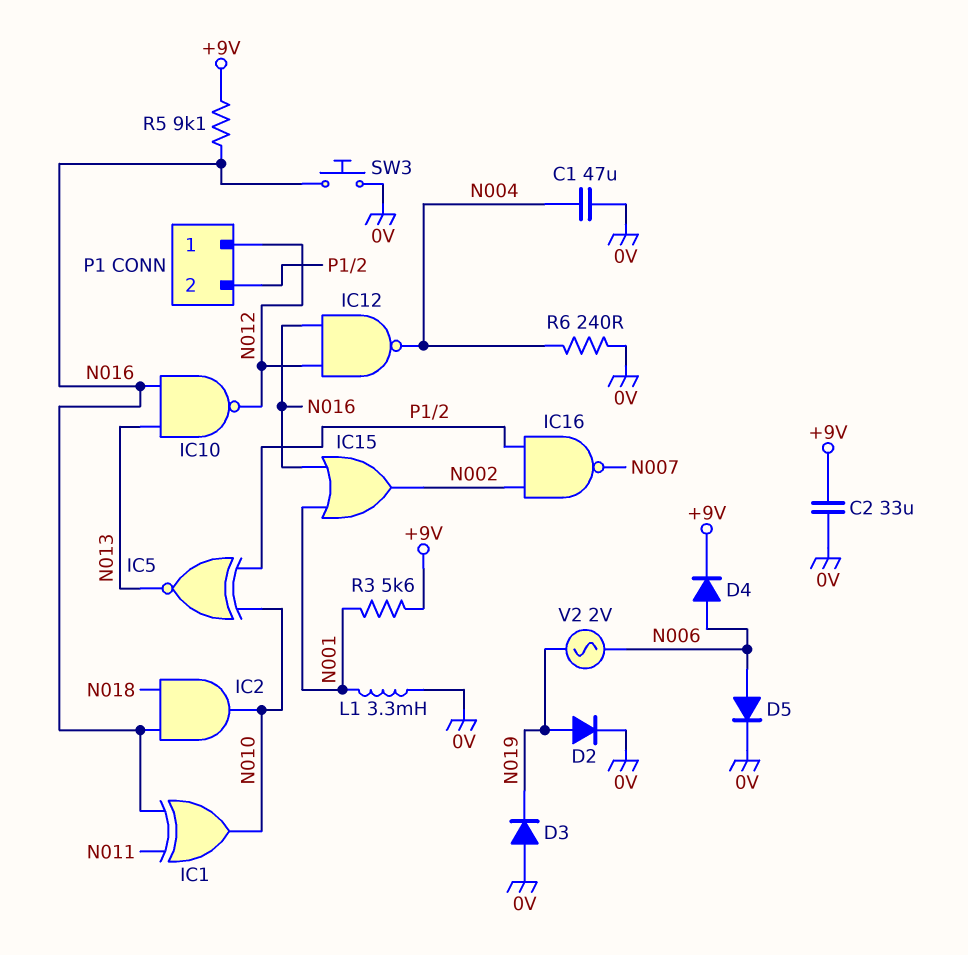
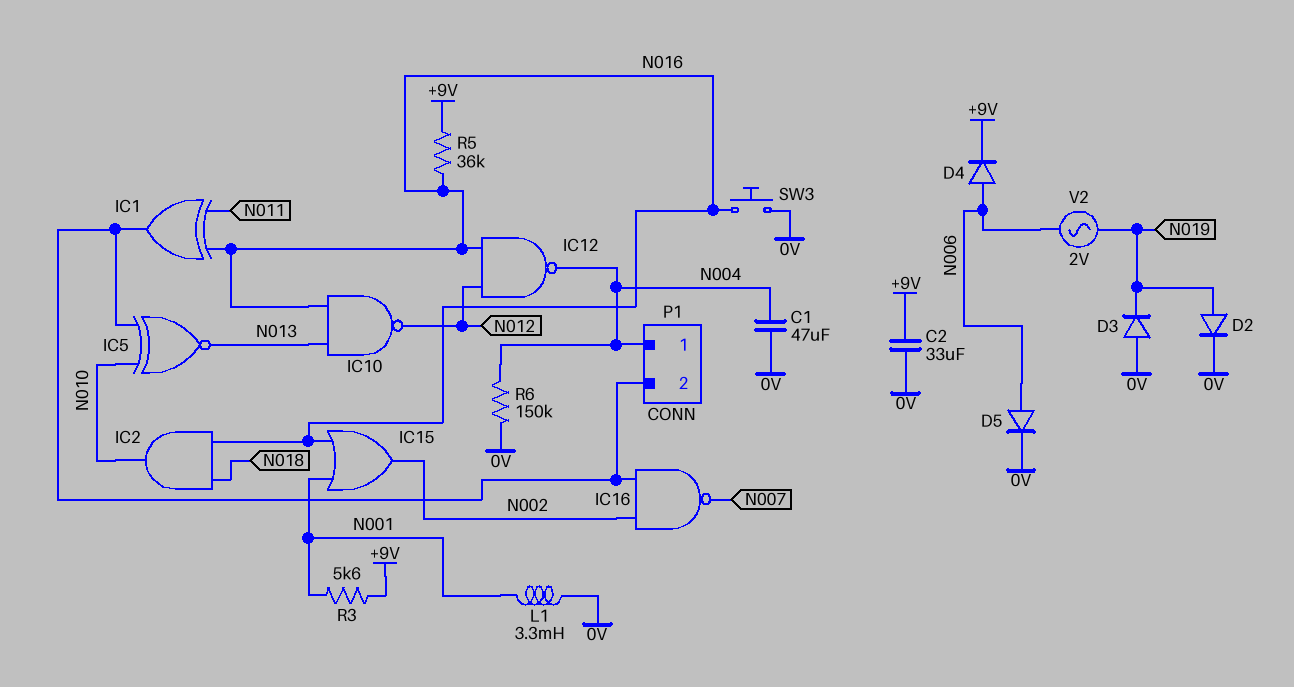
IC1: XOR (in N011, in N016, out N010) -> XOR (in N011, in N016, out P1/2)
P1 pin 1: N012 -> N004
R5: 9.1k (+9V, N016) -> 36k (+9V, N016)
R6: 240 (0V, N004) -> 150k (0V, N004)

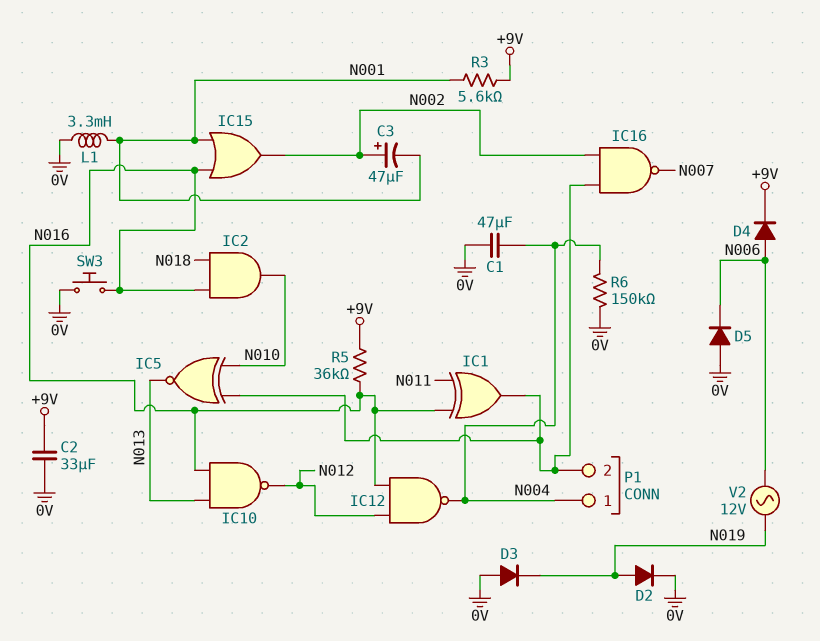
C3: none -> 47uF (plus N002, minus N001)
D5: diode (A N006, K 0V) -> diode (A 0V, K N006)
V2: AC 2V (N006, N019) -> AC 12V (N006, N019)

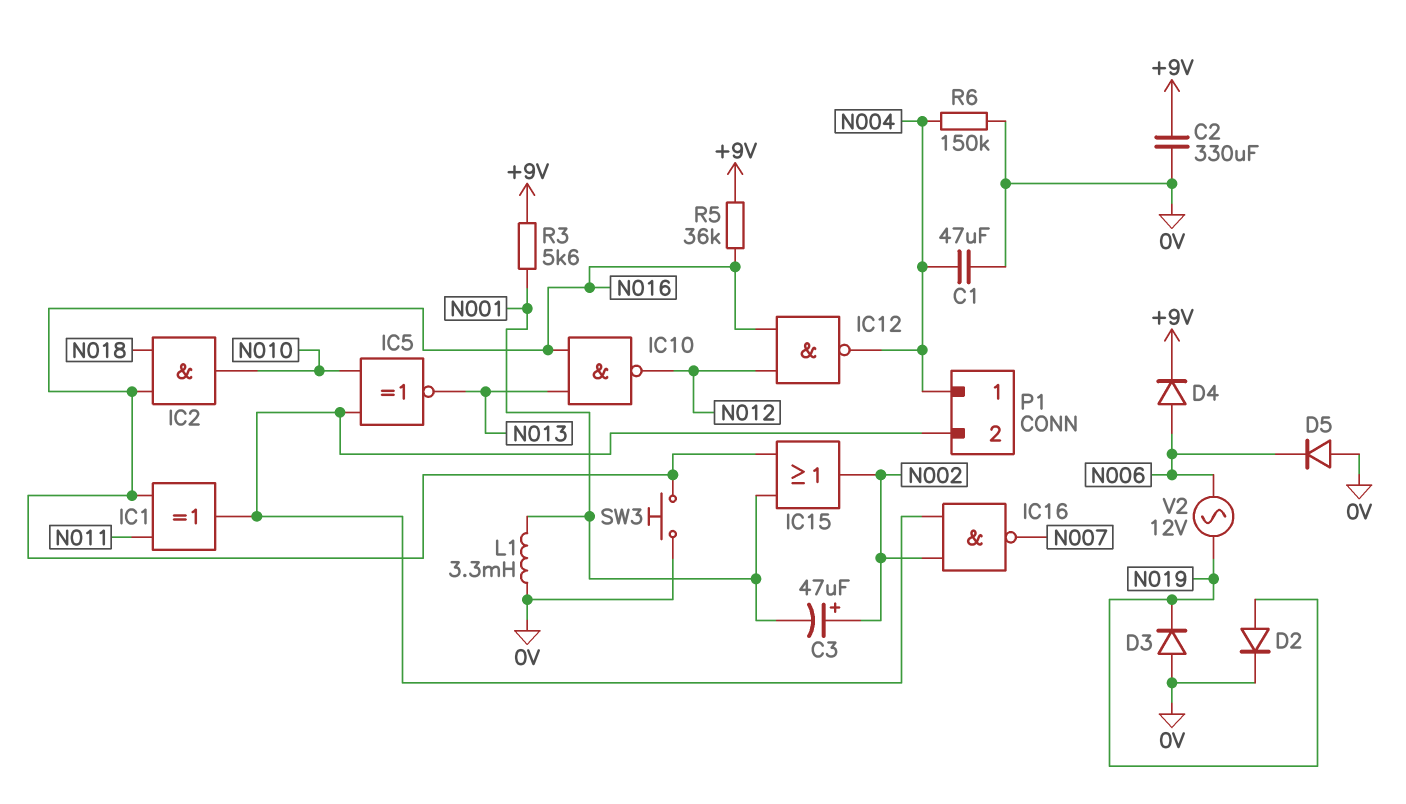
C2: 33uF (+9V, 0V) -> 330uF (+9V, 0V)

